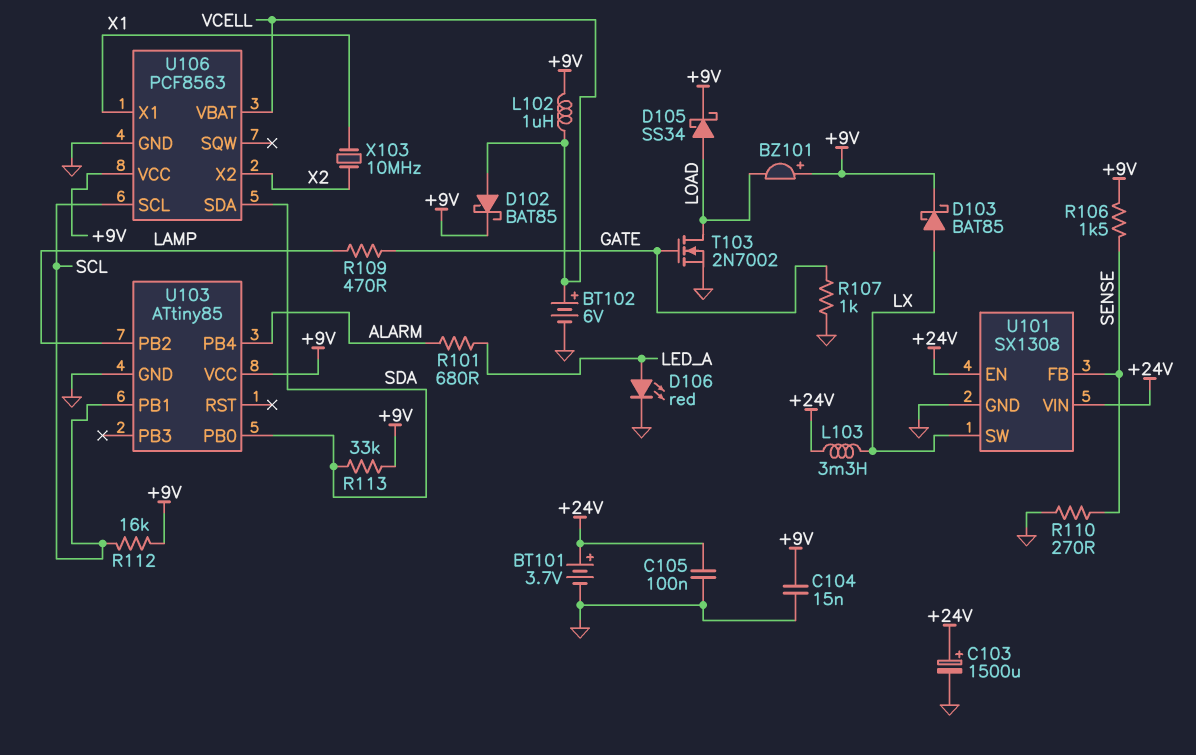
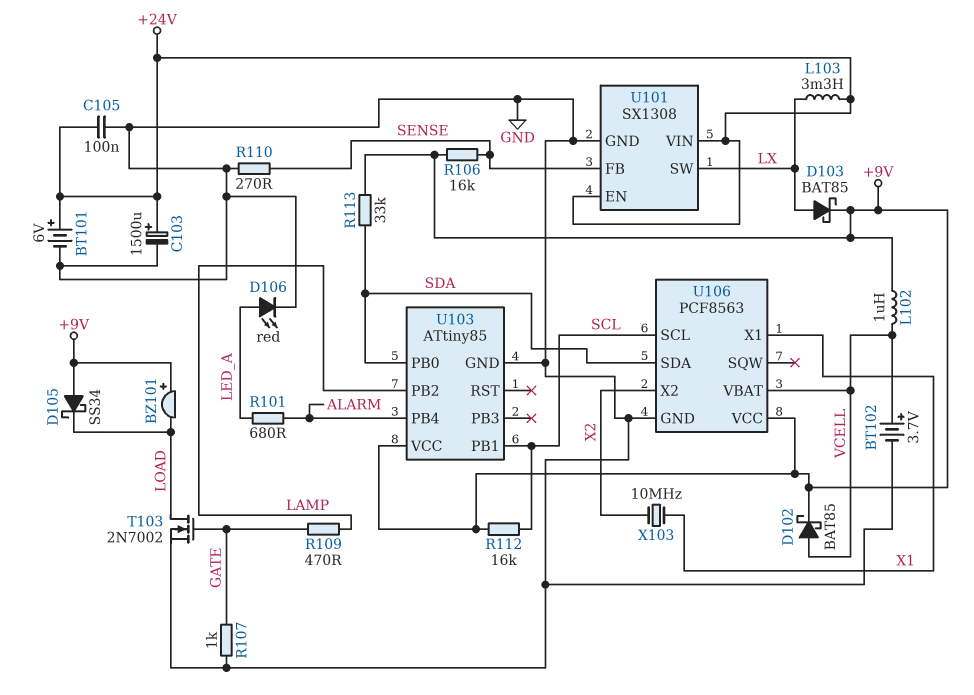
BT101: 3.7V (plus +24V, minus GND) -> 6V (plus +24V, minus GND)
BT102: 6V (plus VCELL, minus GND) -> 3.7V (plus VCELL, minus GND)
C104: 15nF (+9V, GND) -> none
D105: schottky SS34 (A LOAD, K +9V) -> schottky SS34 (A +9V, K LOAD)
R106: 1.5k (+9V, SENSE) -> 16k (+9V, SENSE)

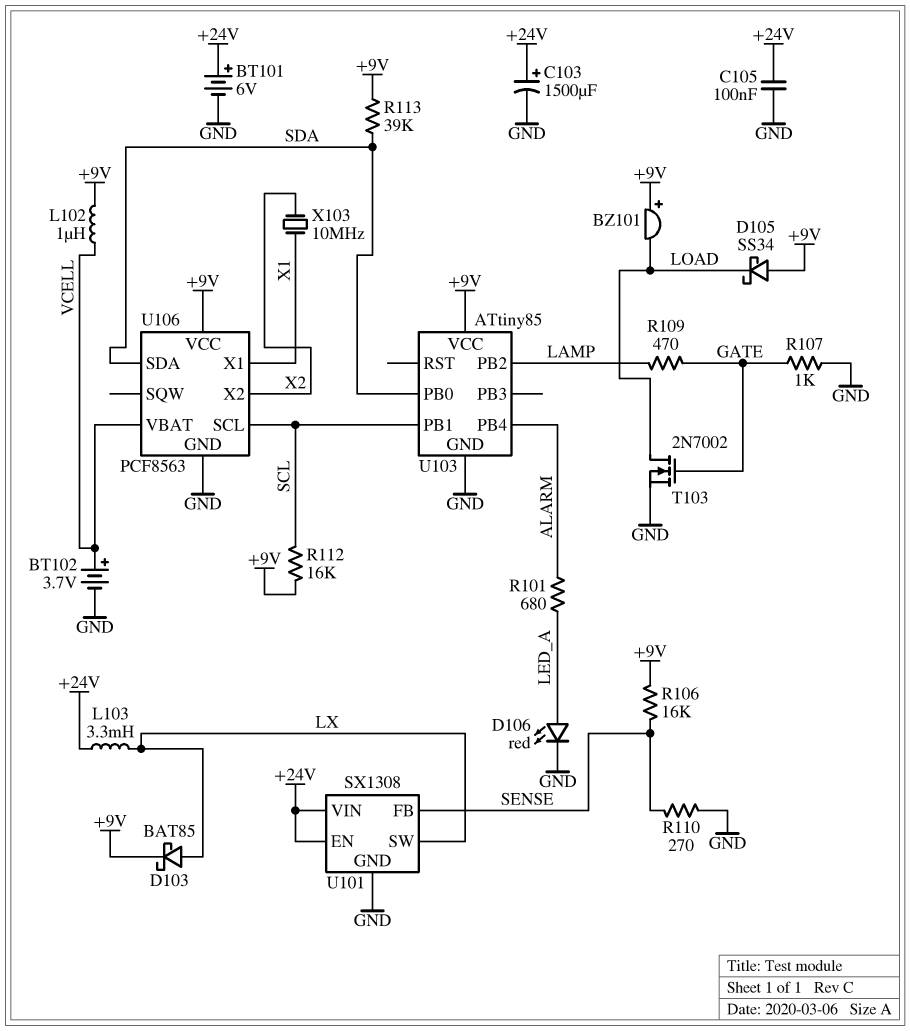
D102: schottky BAT85 (A VCELL, K +9V) -> none
R113: 33k (+9V, SDA) -> 39k (+9V, SDA)

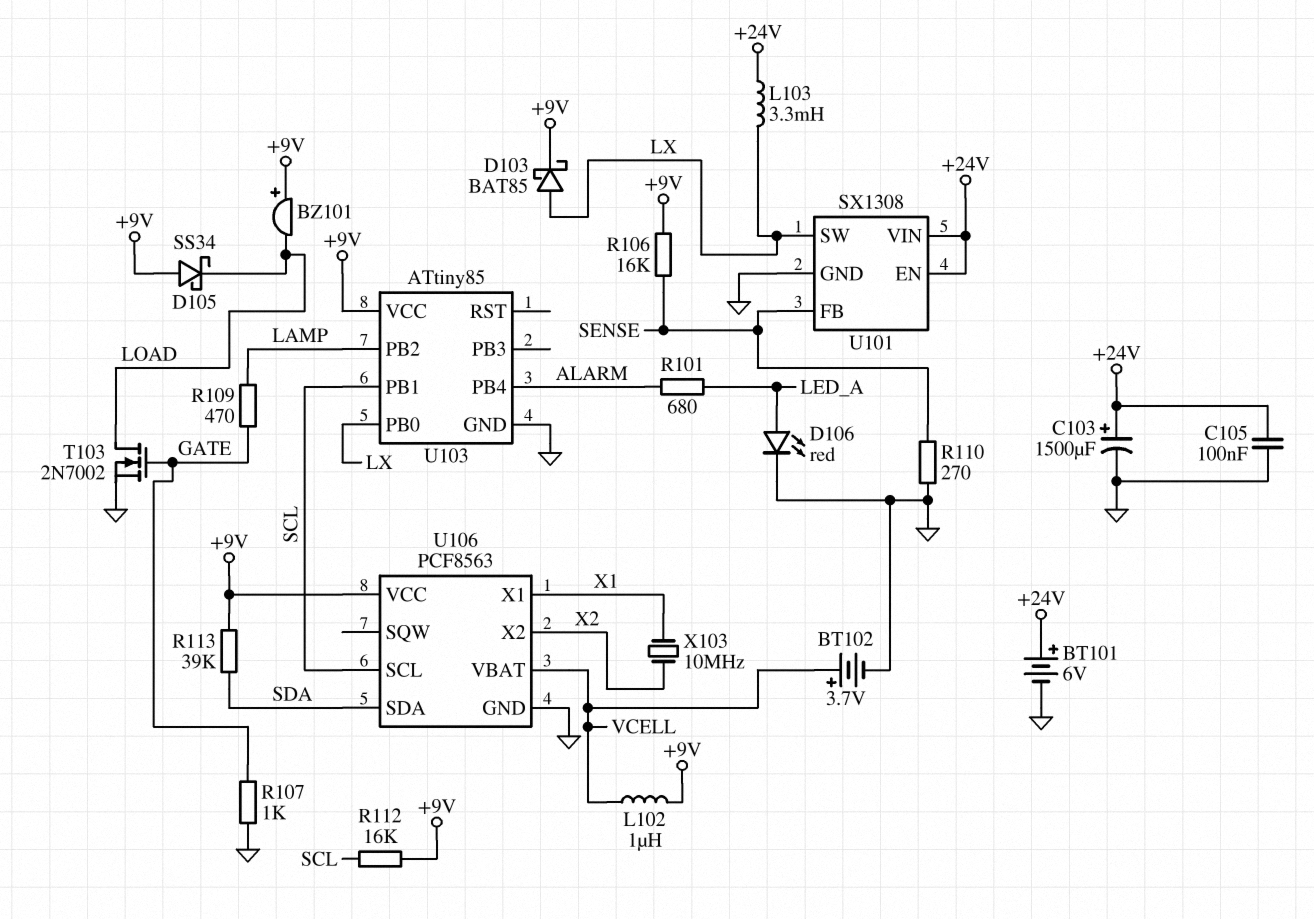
U103 pin PB0: SDA -> LX

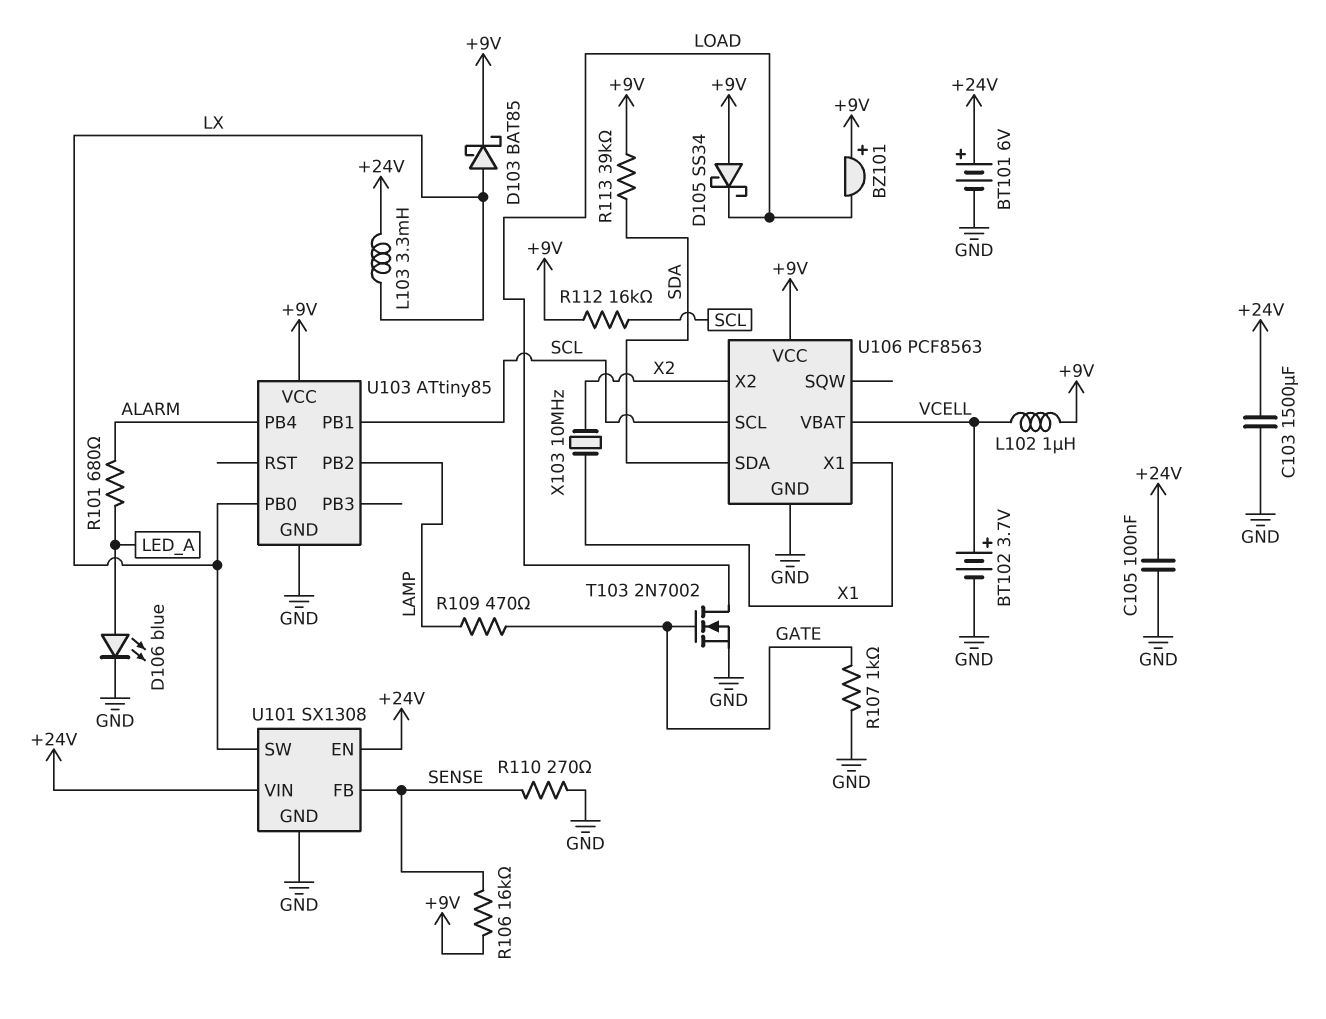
C103: 1500uF (plus +24V, minus GND) -> 1500uF (+24V, GND)
D106: LED red (A LED_A, K GND) -> LED blue (A LED_A, K GND)

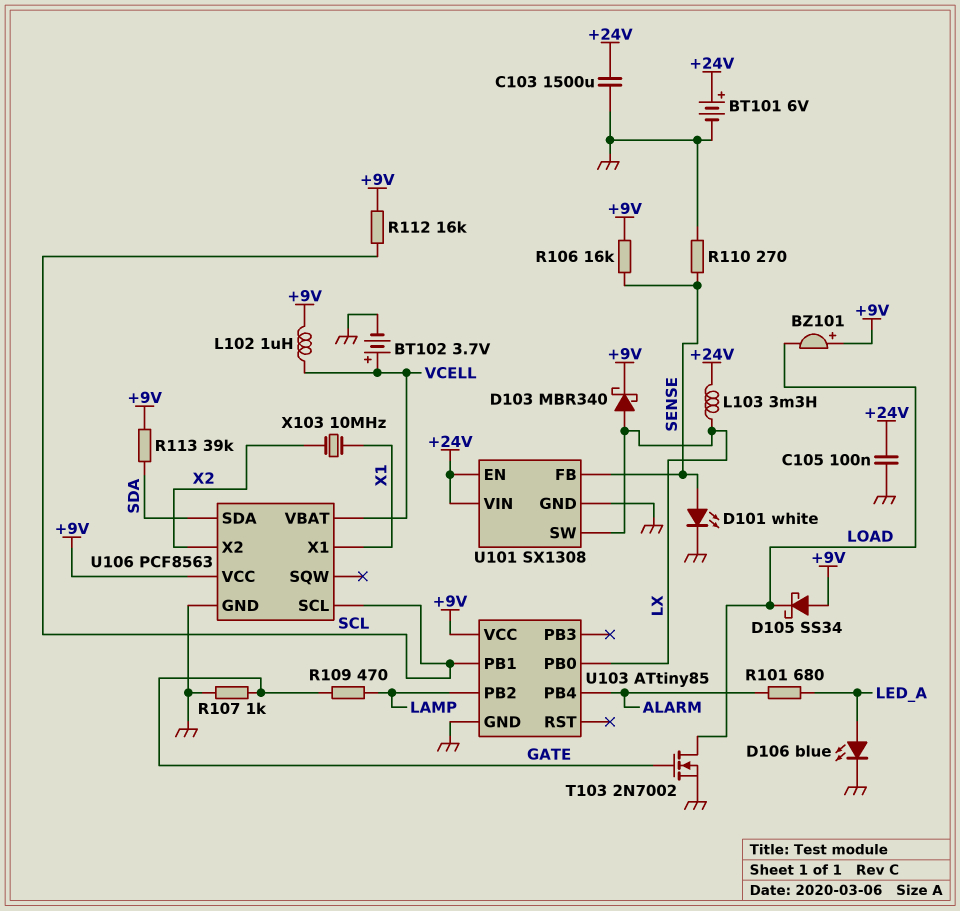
D101: none -> LED white (A SENSE, K GND)
D103: schottky BAT85 (A LX, K +9V) -> schottky MBR340 (A LX, K +9V)

